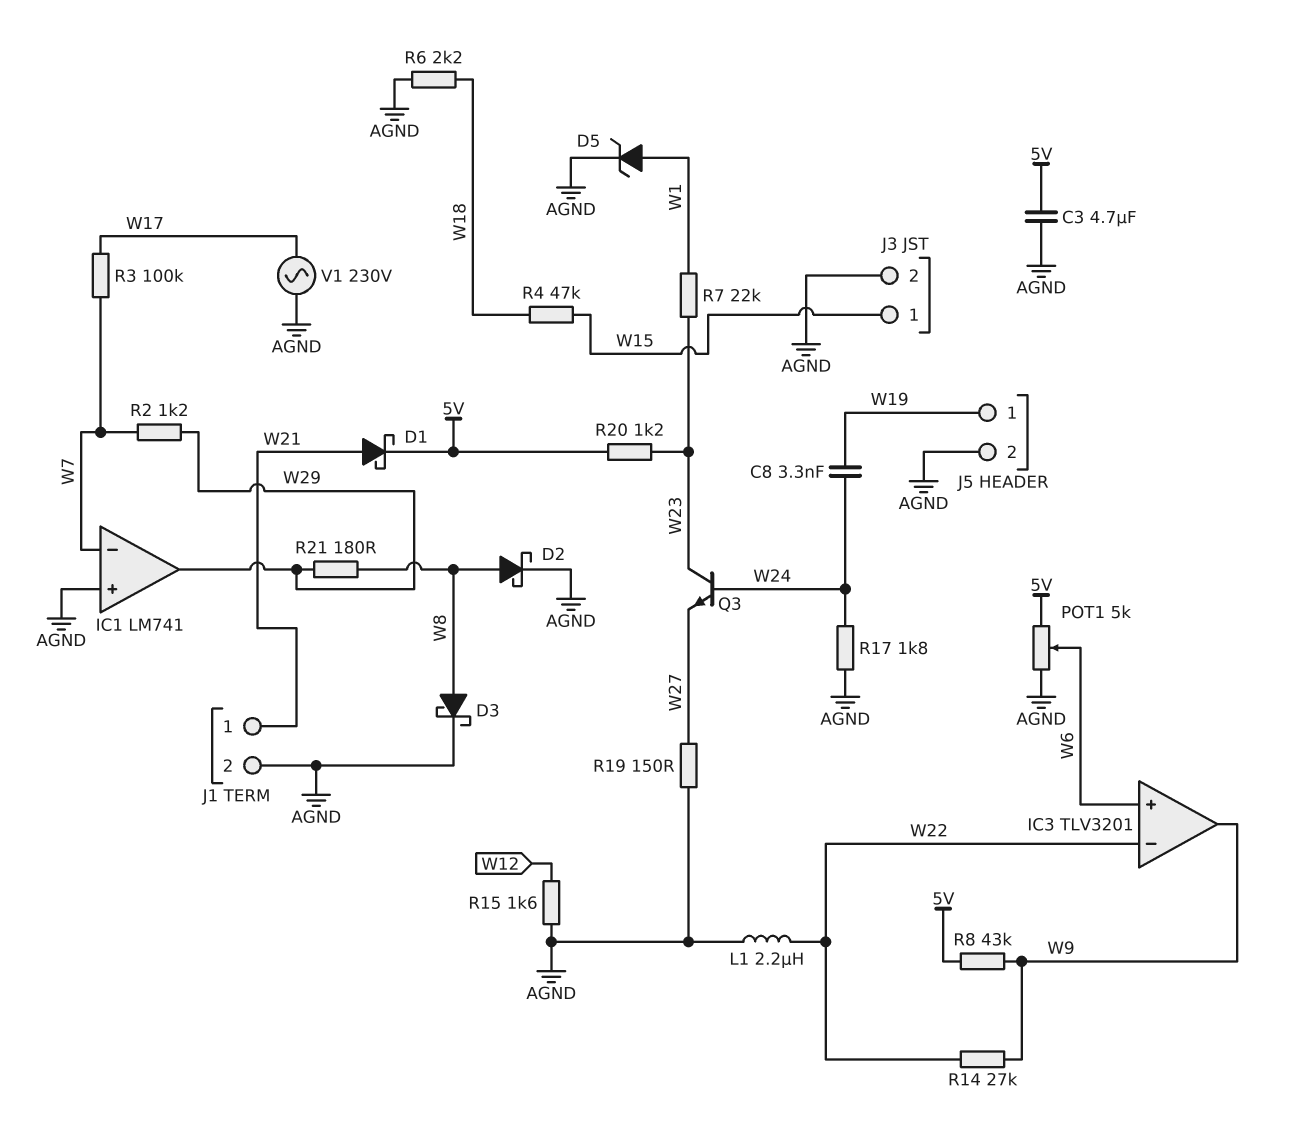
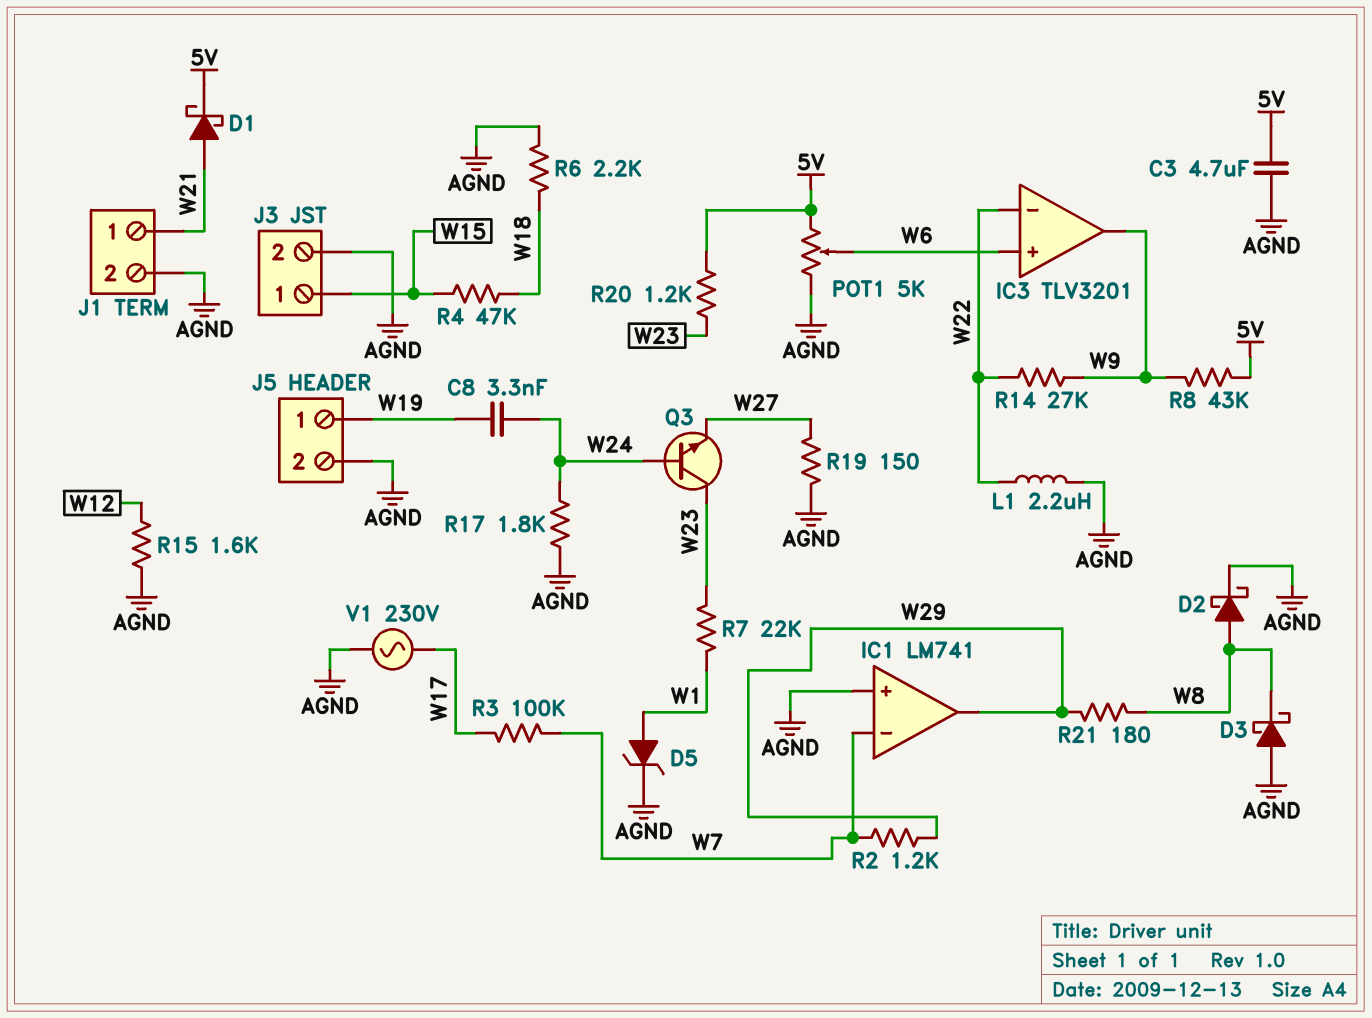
D3: schottky (A W8, K AGND) -> schottky (A AGND, K W8)

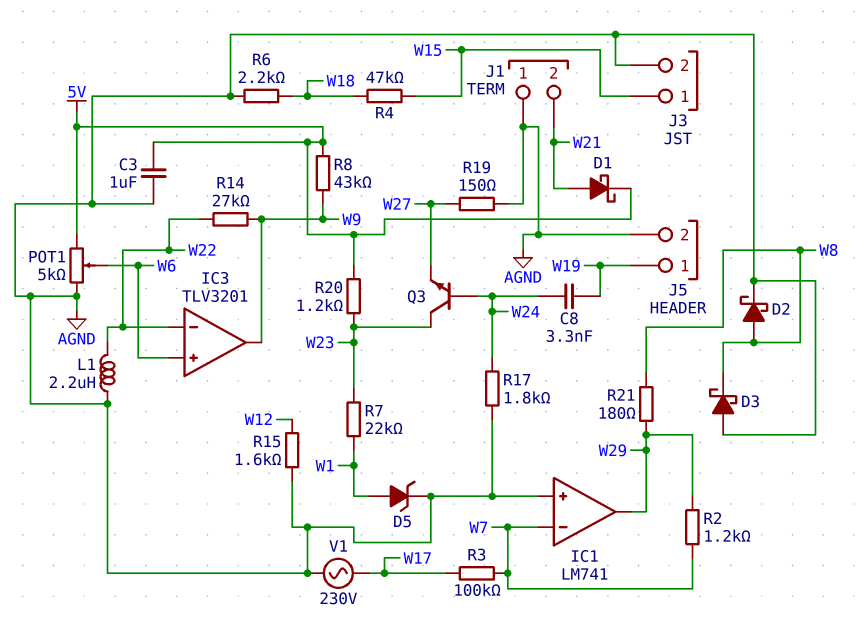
C3: 4.7uF (5V, AGND) -> 1uF (5V, AGND)
J1 pin 1: W21 -> AGND
J1 pin 2: AGND -> W21

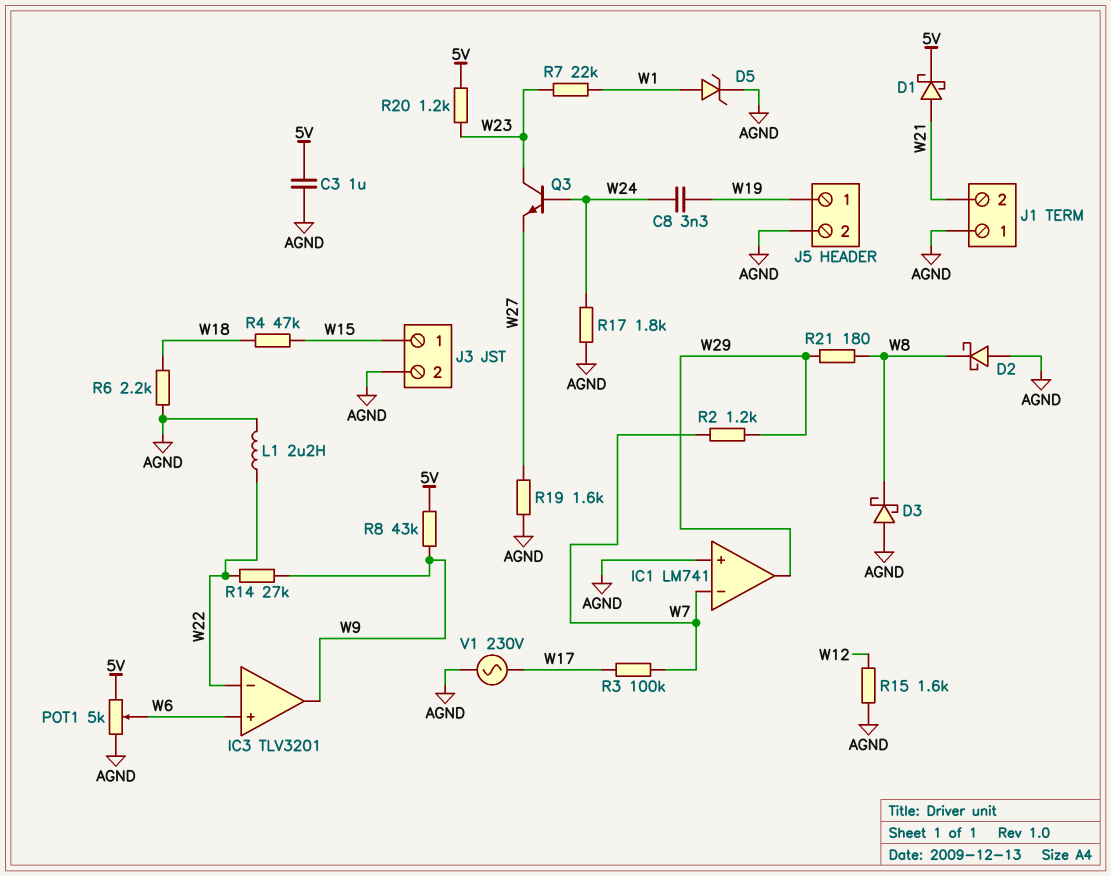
D2: schottky (A W8, K AGND) -> schottky (A AGND, K W8)
R19: 150 (AGND, W27) -> 1.6k (AGND, W27)

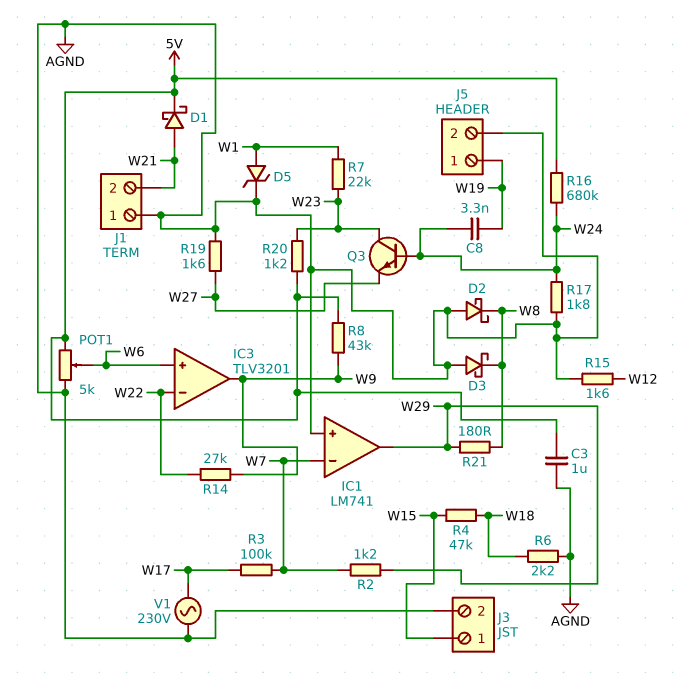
L1: 2.2uH (AGND, W22) -> none
R16: none -> 680k (5V, W24)

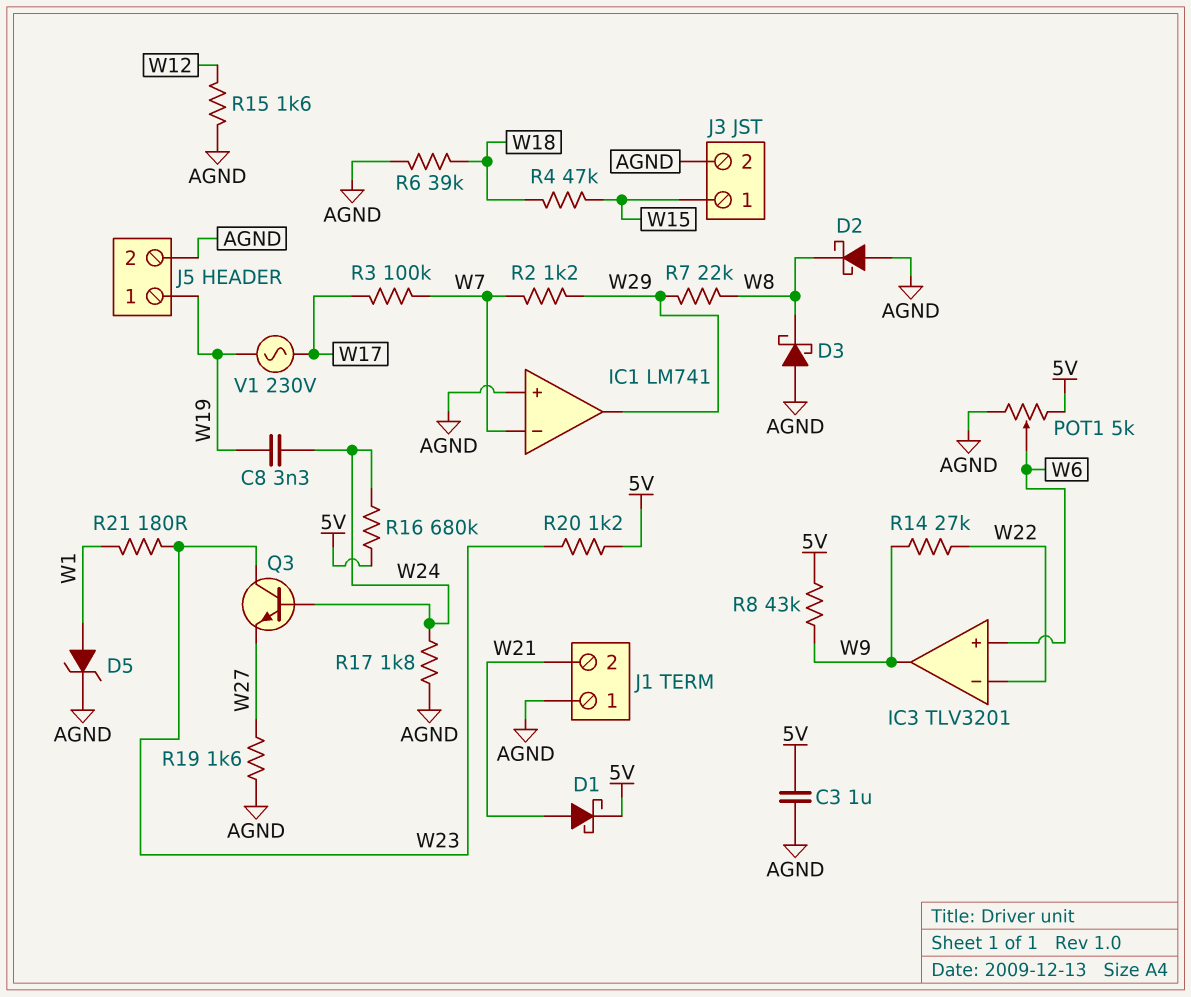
R6: 2.2k (AGND, W18) -> 39k (AGND, W18)
R7: 22k (W1, W23) -> 22k (W8, W29)
R21: 180 (W8, W29) -> 180 (W1, W23)
V1: AC 230V (AGND, W17) -> AC 230V (W17, W19)

